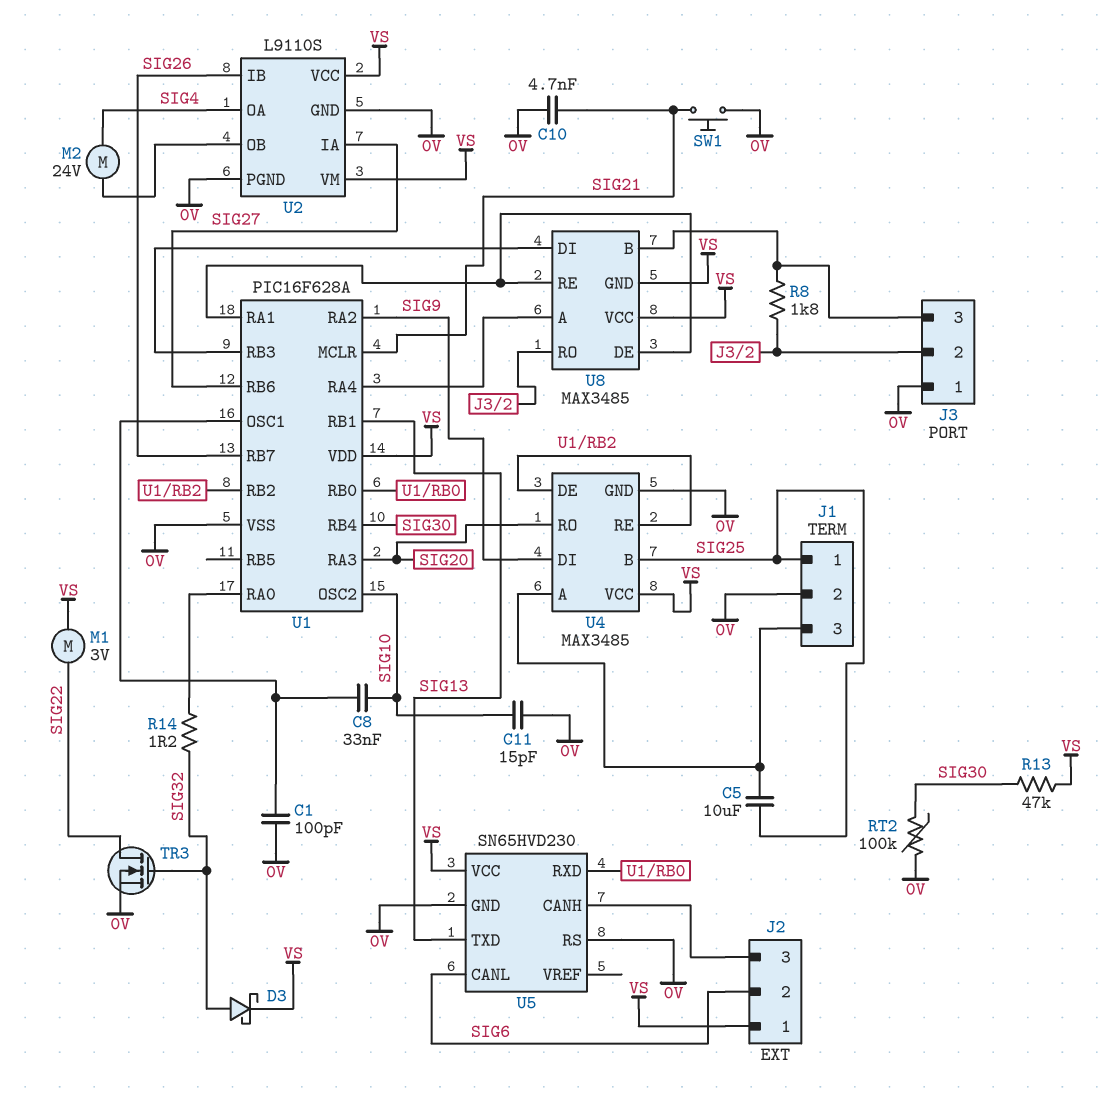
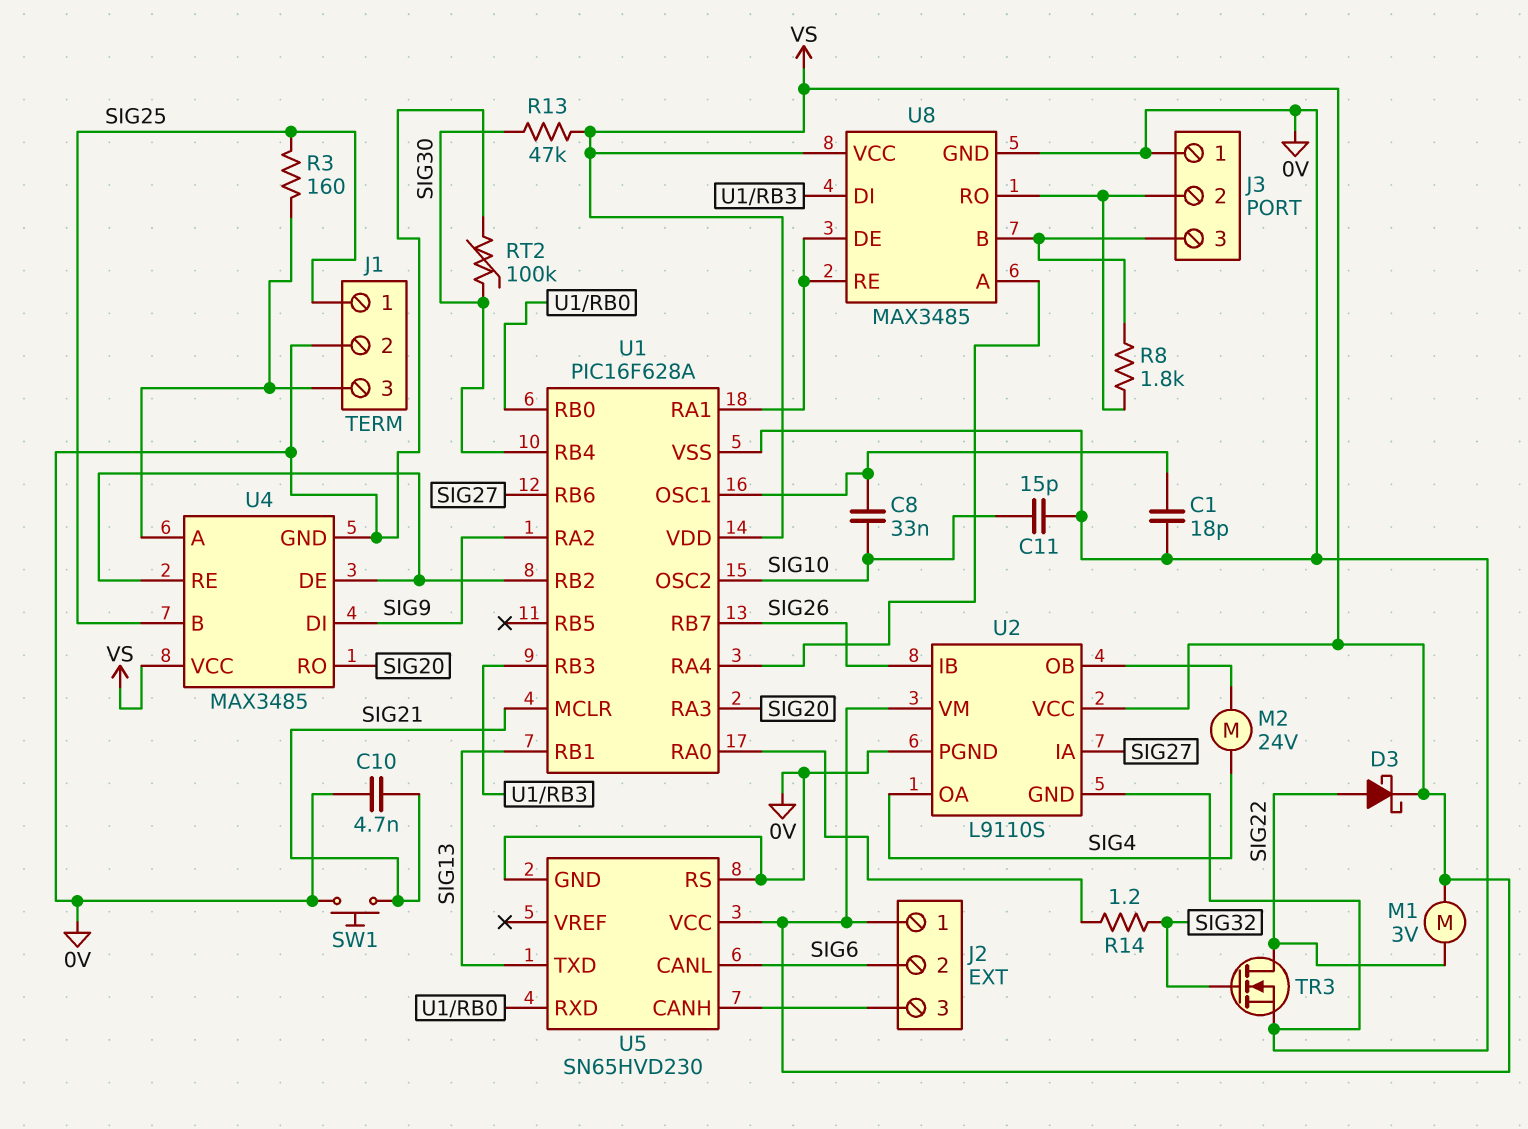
C1: 100pF (0V, U1/OSC1) -> 18pF (0V, U1/OSC1)
C5: 10uF (J1/3, SIG25) -> none
D3: schottky (A SIG32, K VS) -> schottky (A SIG22, K VS)
R3: none -> 160 (J1/3, SIG25)
U8 pin GND: VS -> 0V

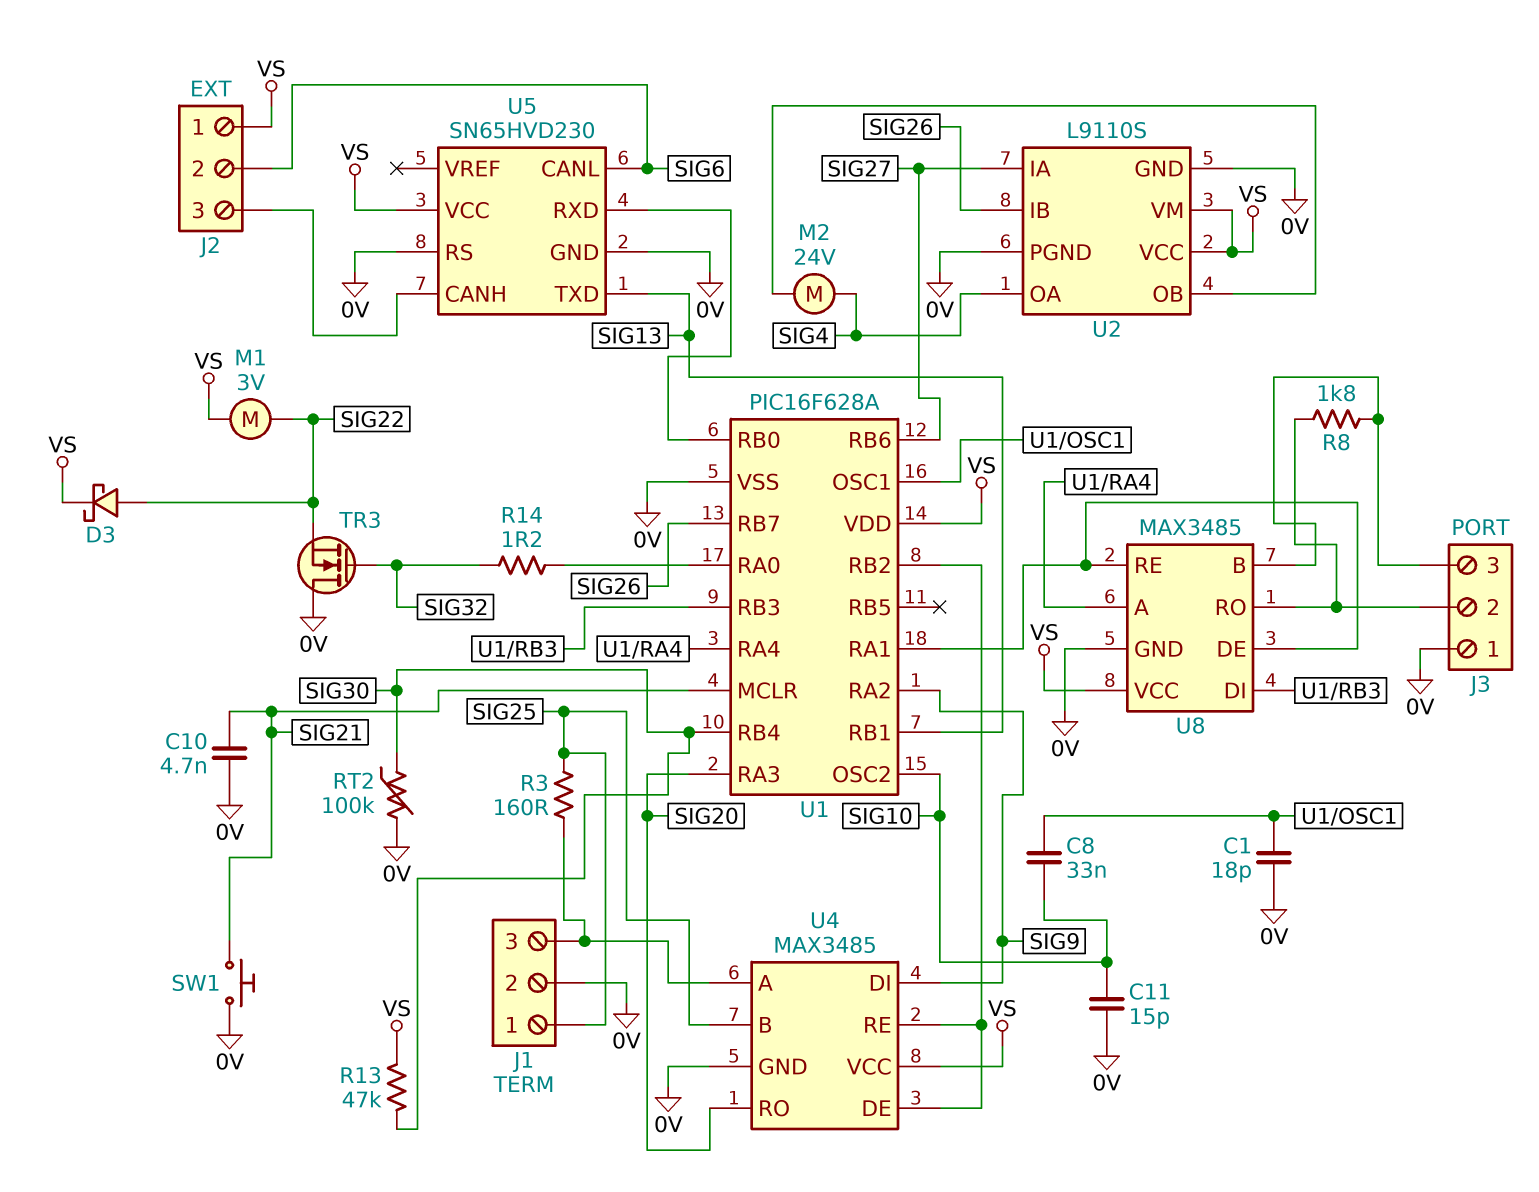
TR3: NMOS (G SIG32, D SIG22, S 0V) -> NMOS (G SIG32, D 0V, S SIG22)

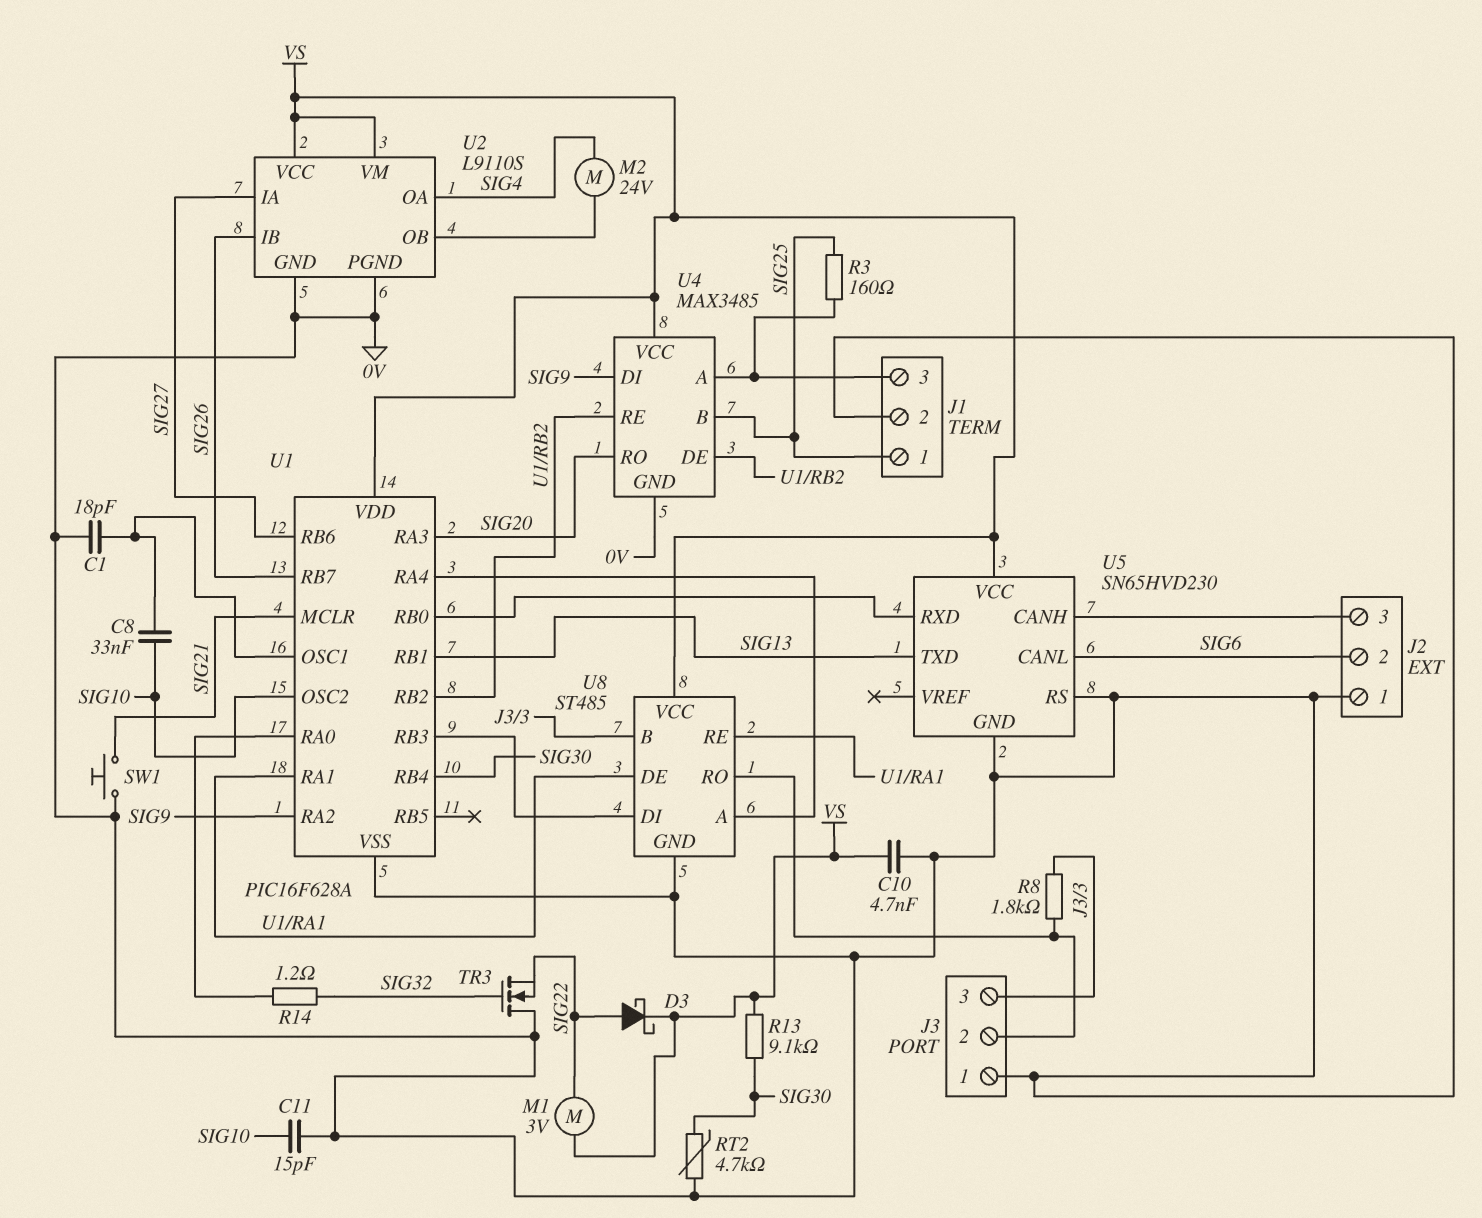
C10: 4.7nF (0V, SIG21) -> 4.7nF (0V, VS)
J2 pin 1: VS -> 0V
R13: 47k (SIG30, VS) -> 9.1k (SIG30, VS)
RT2: 100k (0V, SIG30) -> 4.7k (0V, SIG30)
U8: MAX3485 -> ST485

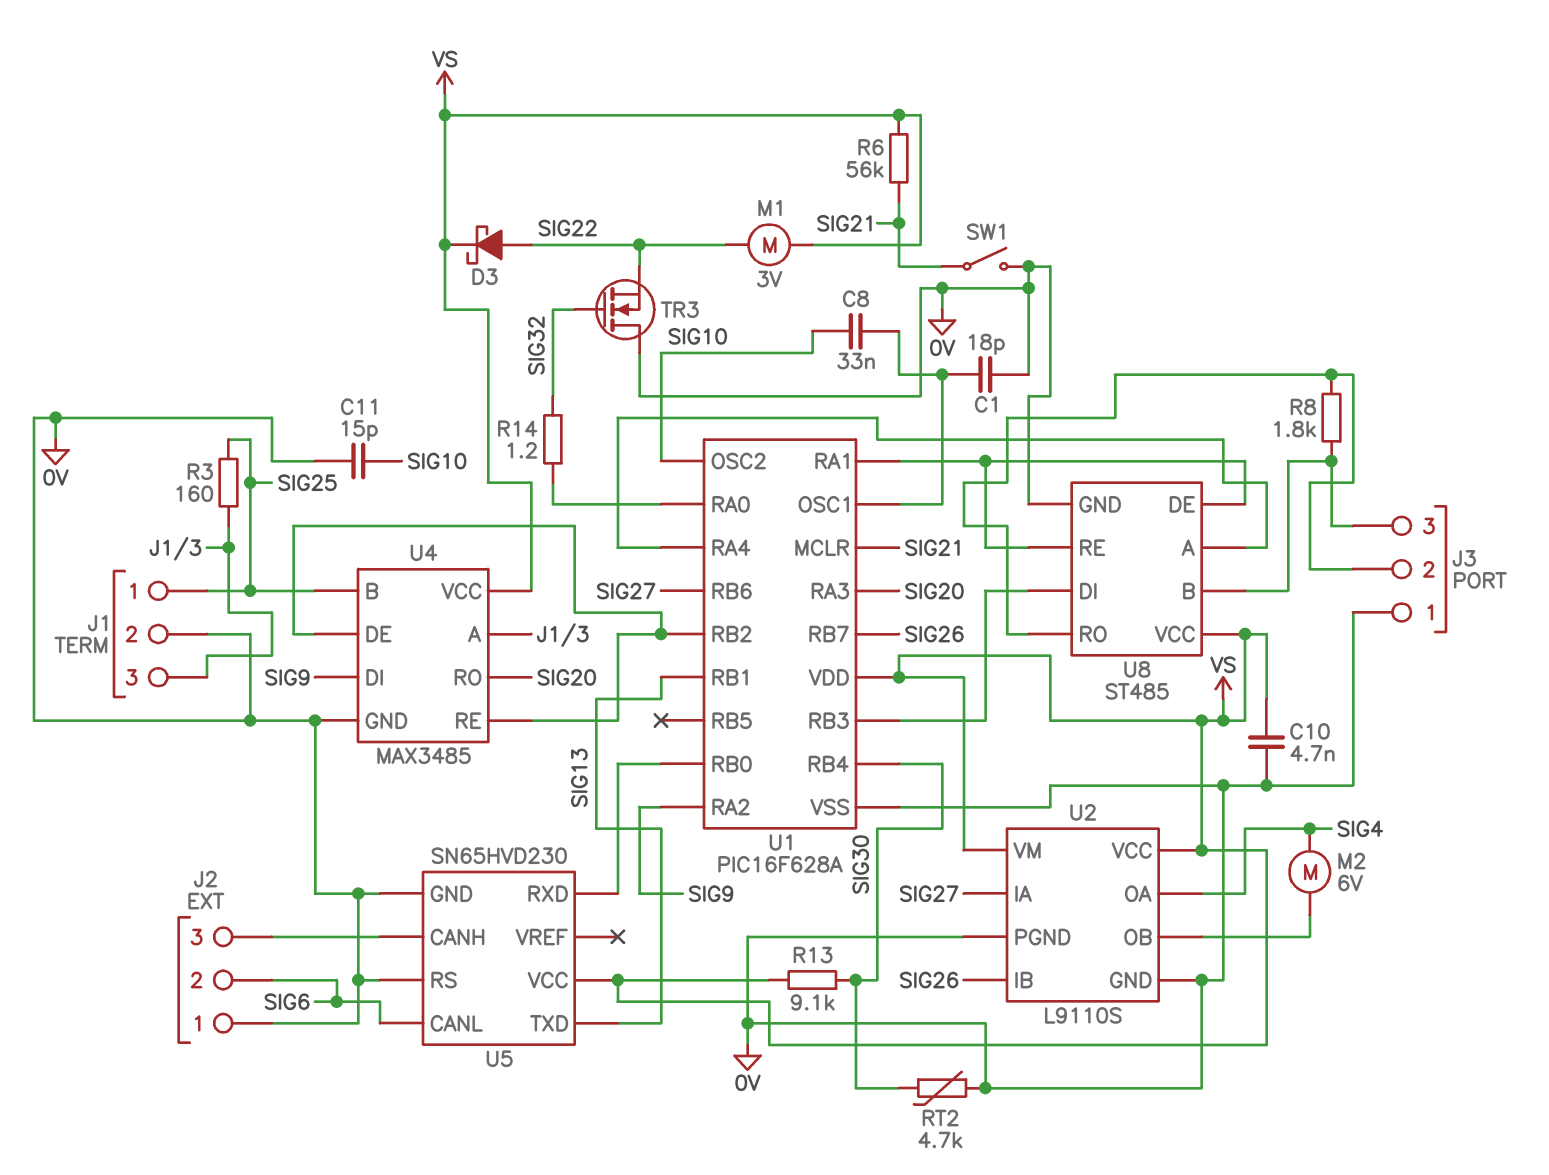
M2: motor 24V (SIG4, U2/OB) -> motor 6V (SIG4, U2/OB)
R6: none -> 56k (SIG21, VS)
SW1: button (0V, SIG21) -> switch (0V, SIG21)

